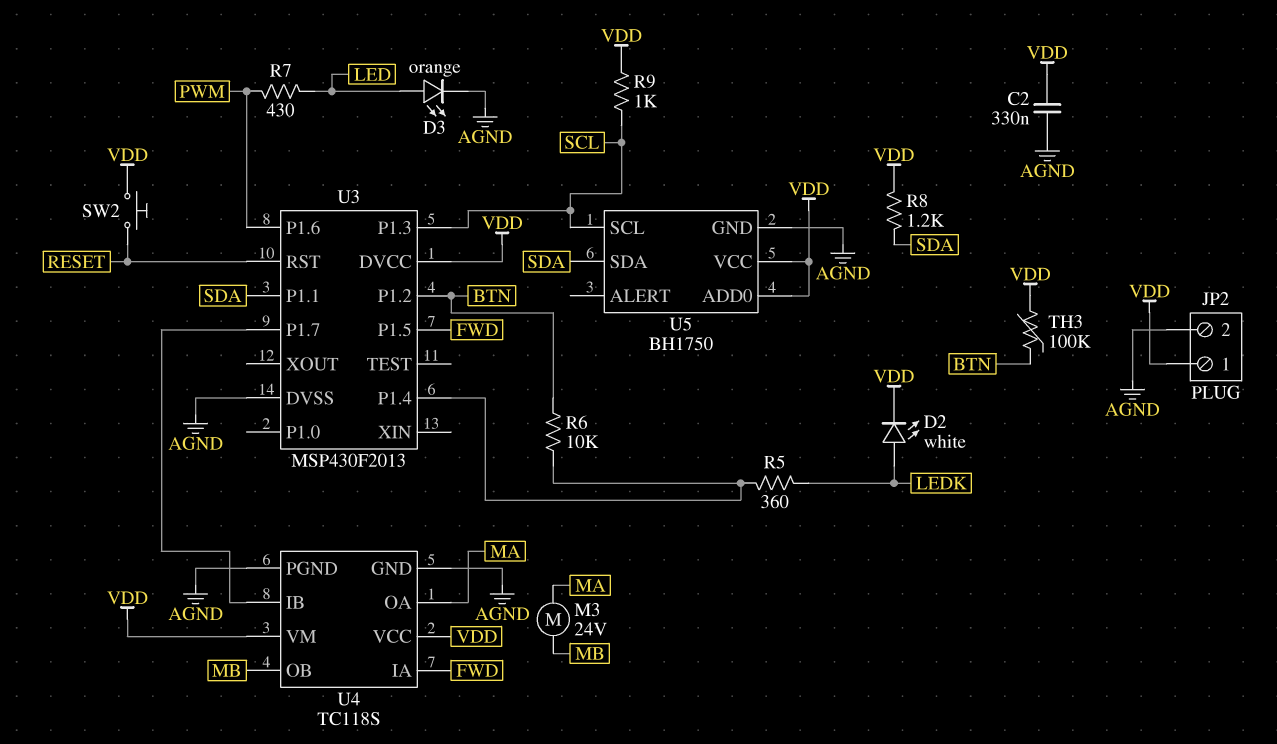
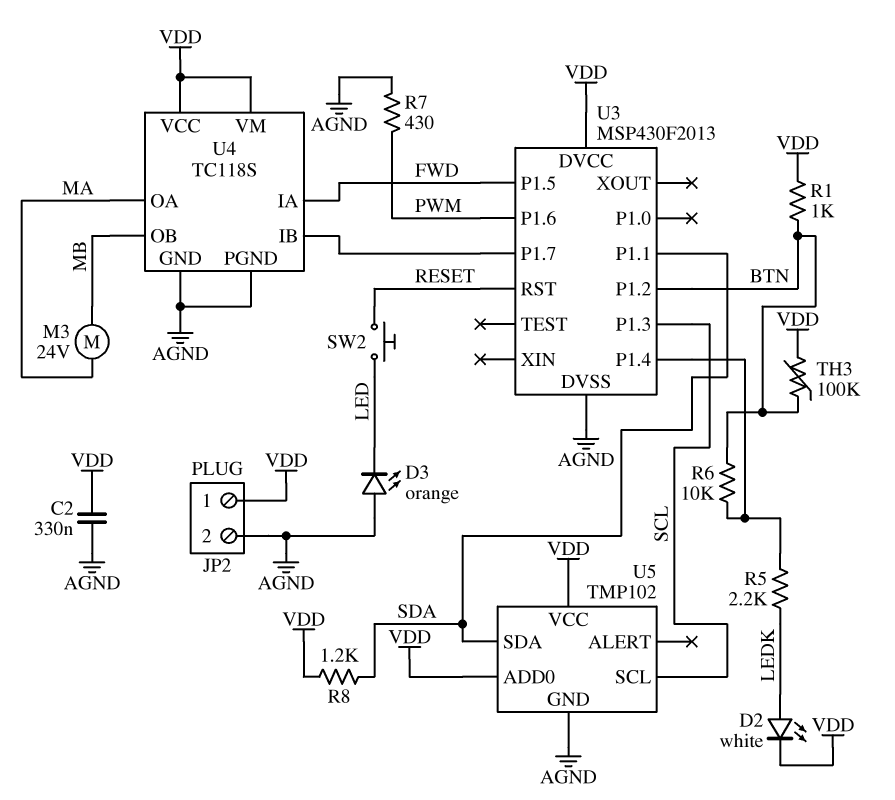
D3: LED orange (A LED, K AGND) -> LED orange (A AGND, K LED)
R1: none -> 1k (BTN, VDD)
R5: 360 (LEDK, U3/P1.4) -> 2.2k (LEDK, U3/P1.4)
R7: 430 (LED, PWM) -> 430 (AGND, PWM)
R9: 1k (SCL, VDD) -> none
SW2: button (RESET, VDD) -> button (LED, RESET)
U5: BH1750 -> TMP102

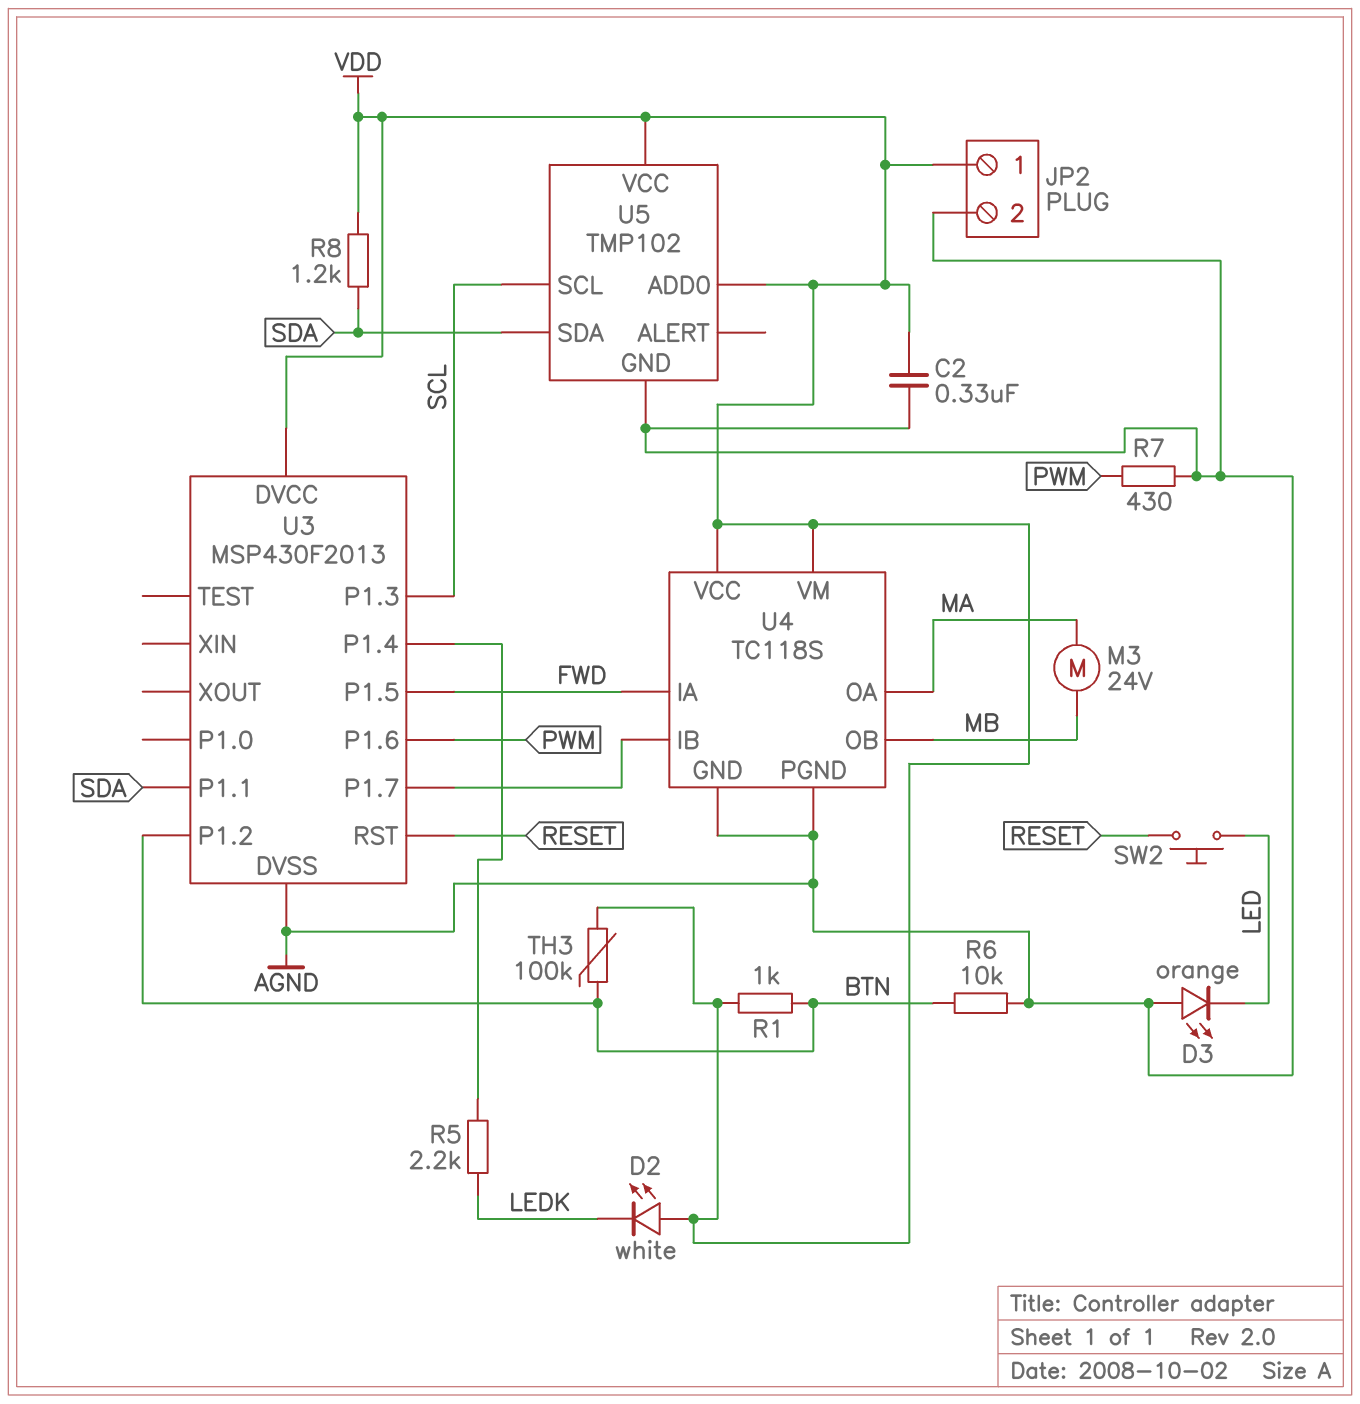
D2: LED white (A LEDK, K VDD) -> LED white (A VDD, K LEDK)
R6: 10k (BTN, U3/P1.4) -> 10k (AGND, BTN)

